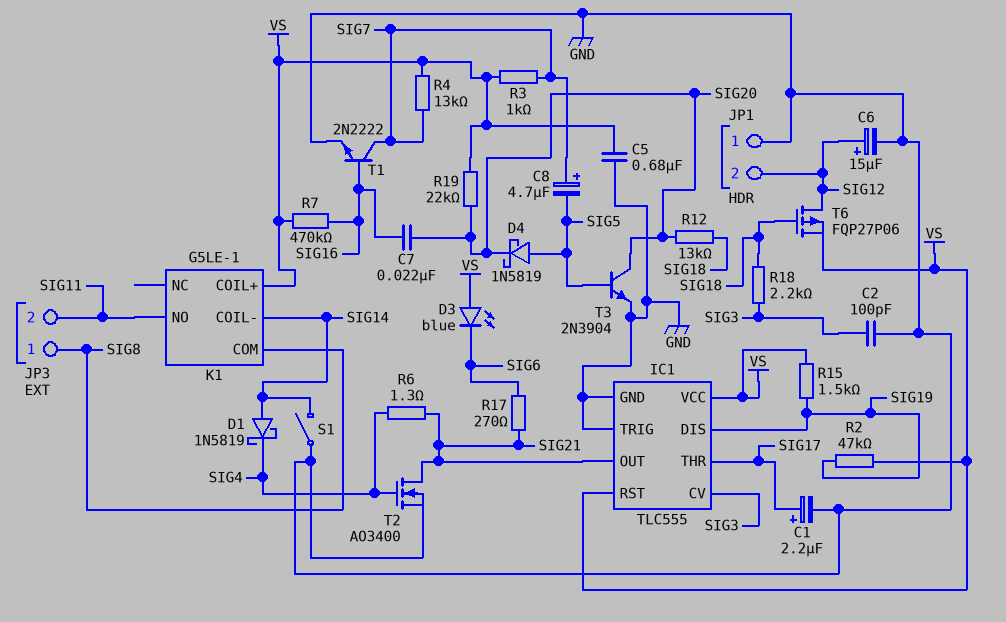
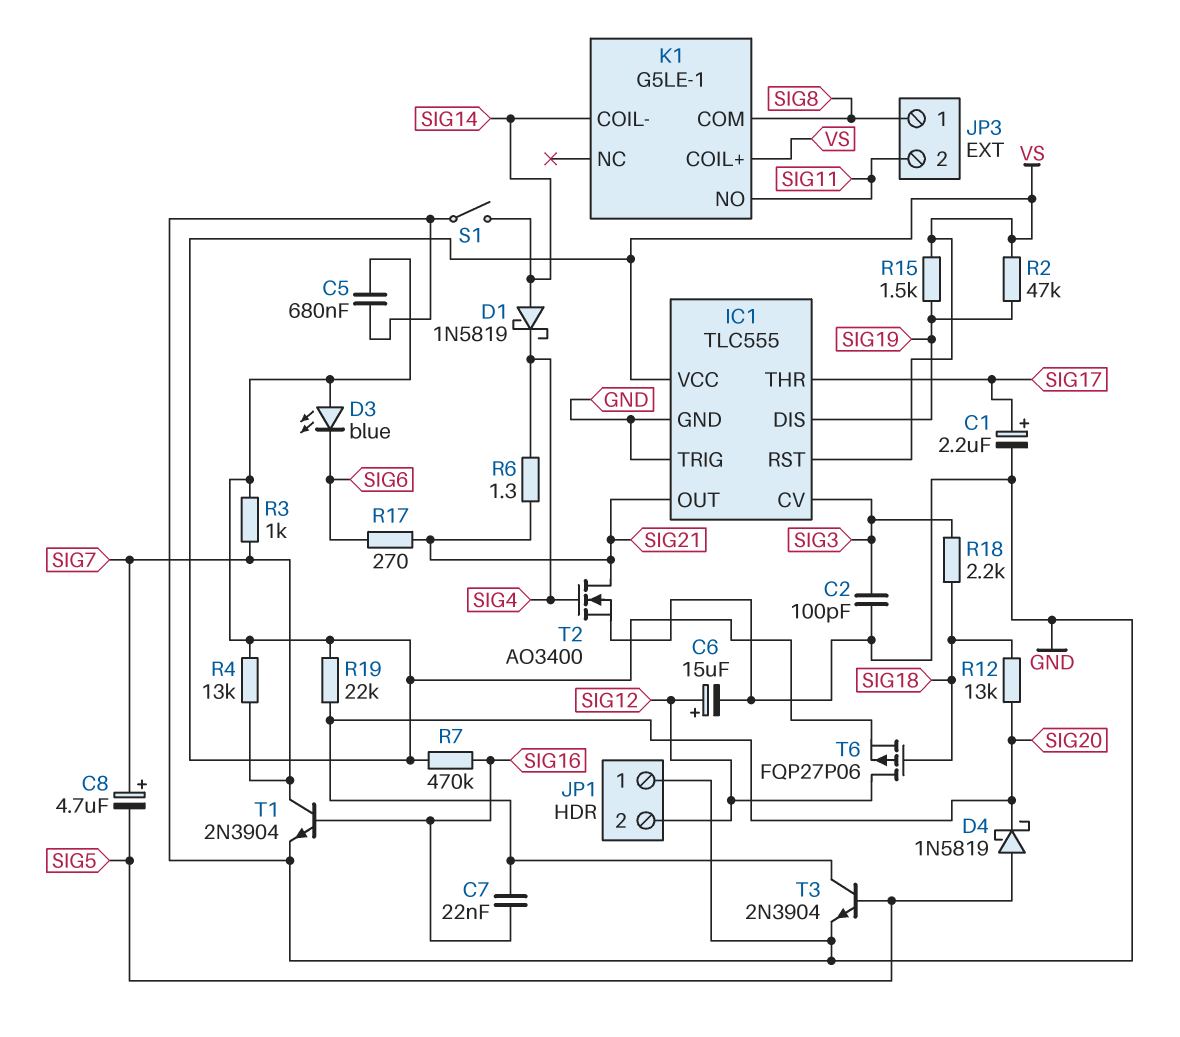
T1: NPN 2N2222 (B SIG16, C SIG7, E GND) -> NPN 2N3904 (B SIG16, C SIG7, E GND)

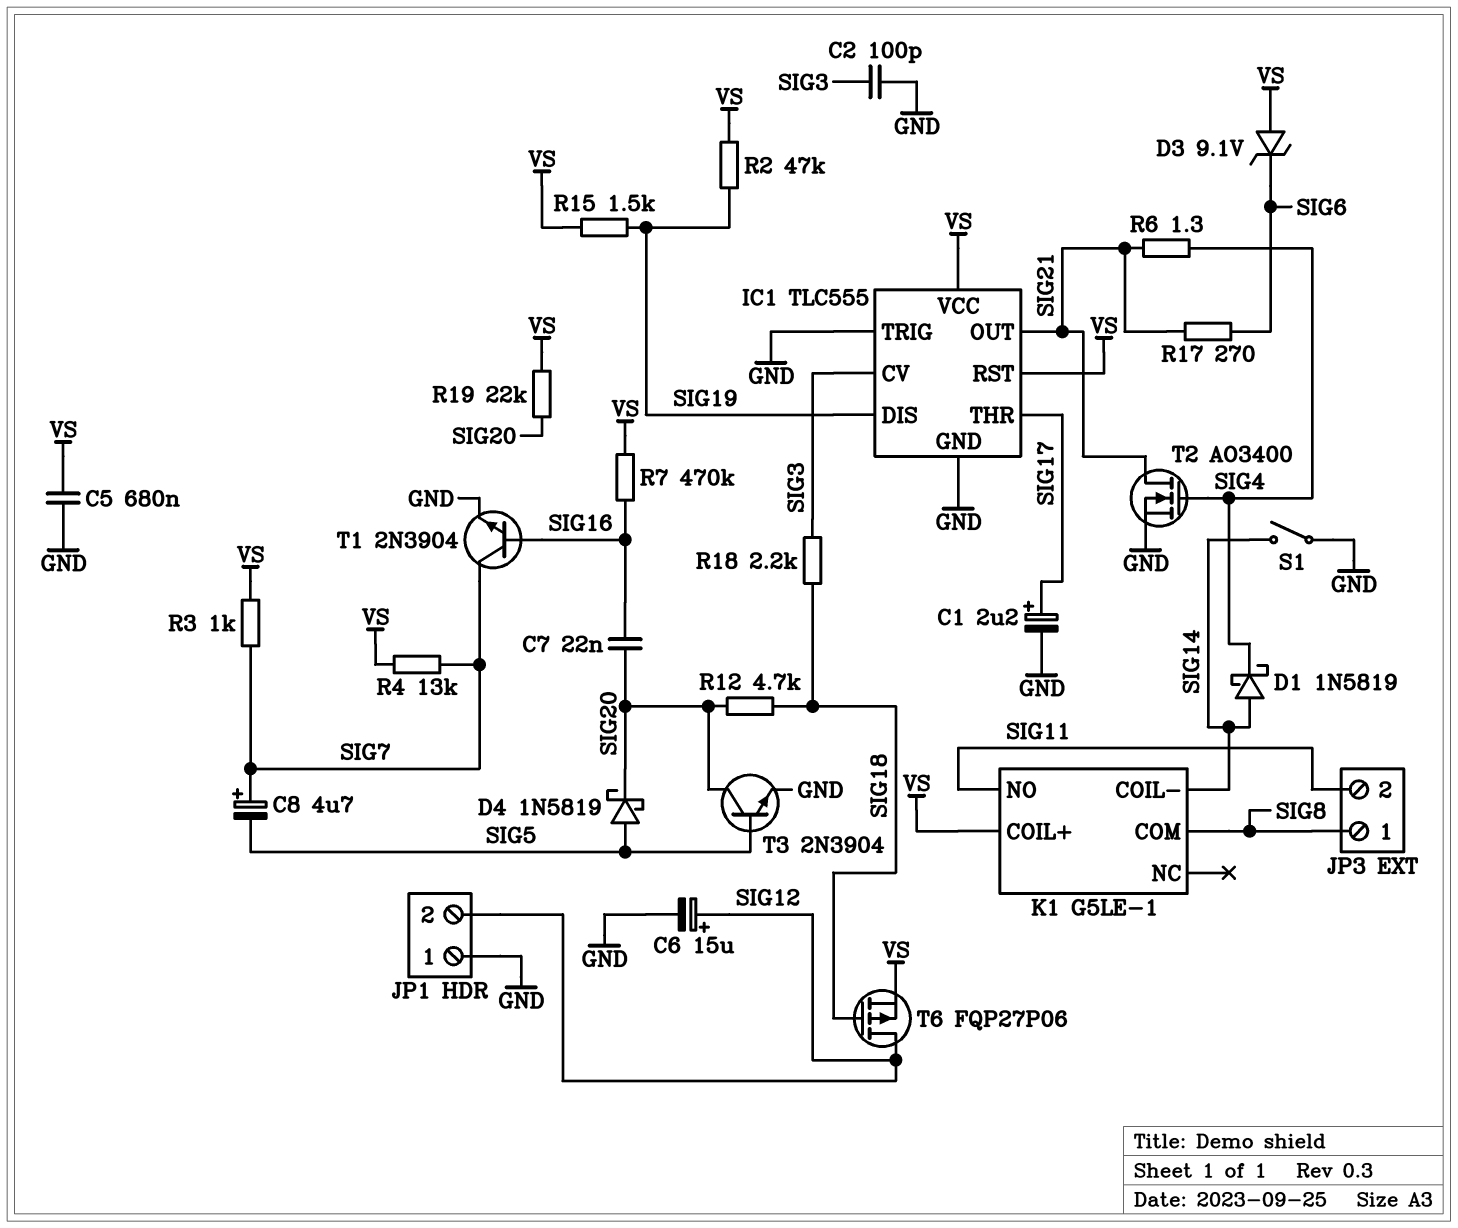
D3: LED blue (A VS, K SIG6) -> zener 9.1V (A VS, K SIG6)
R12: 13k (SIG18, SIG20) -> 4.7k (SIG18, SIG20)

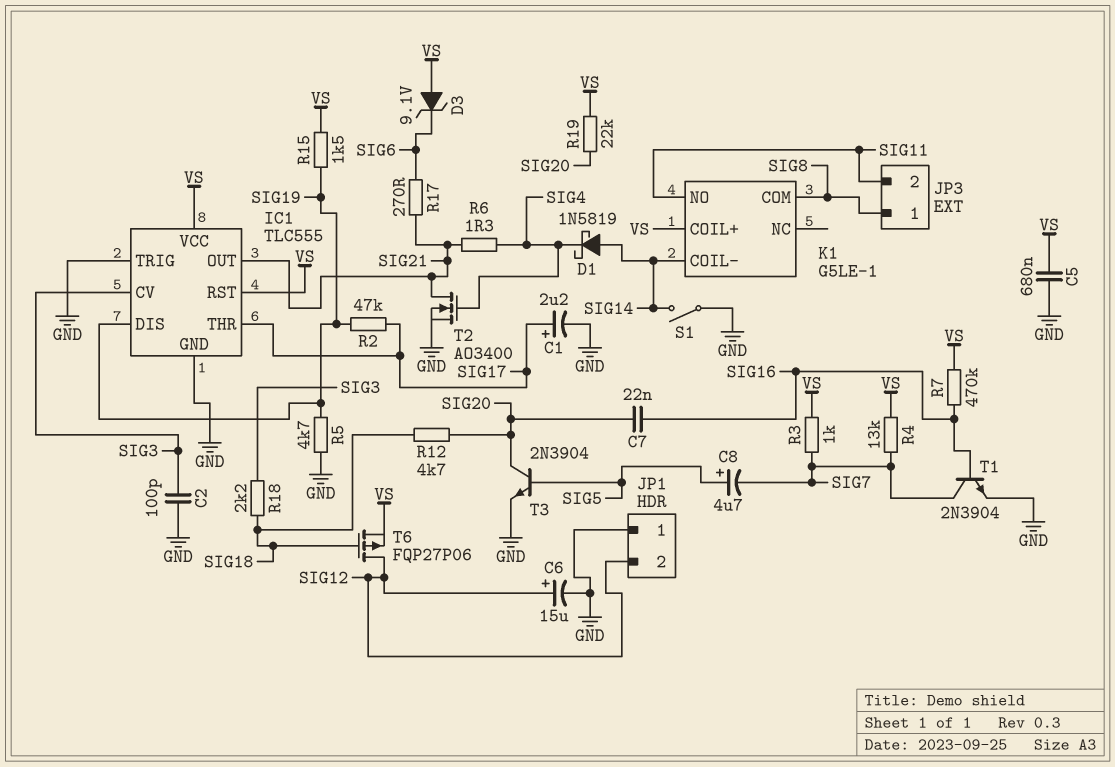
C8: 4.7uF (plus SIG7, minus SIG5) -> 4.7uF (plus SIG5, minus SIG7)
D4: schottky 1N5819 (A SIG5, K SIG20) -> none
R2: 47k (SIG19, VS) -> 47k (SIG17, SIG19)
R5: none -> 4.7k (GND, SIG19)

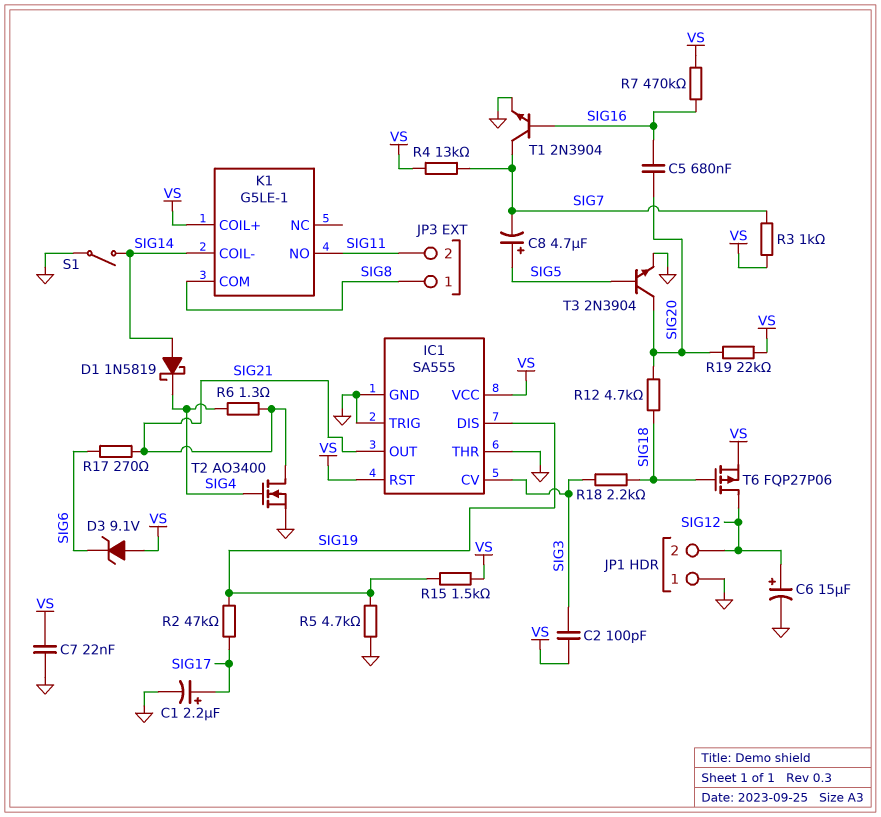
C2: 100pF (GND, SIG3) -> 100pF (SIG3, VS)
C5: 680nF (GND, VS) -> 680nF (SIG16, SIG20)
C7: 22nF (SIG16, SIG20) -> 22nF (GND, VS)
IC1: TLC555 -> SA555
IC1 pin THR: SIG17 -> GND

